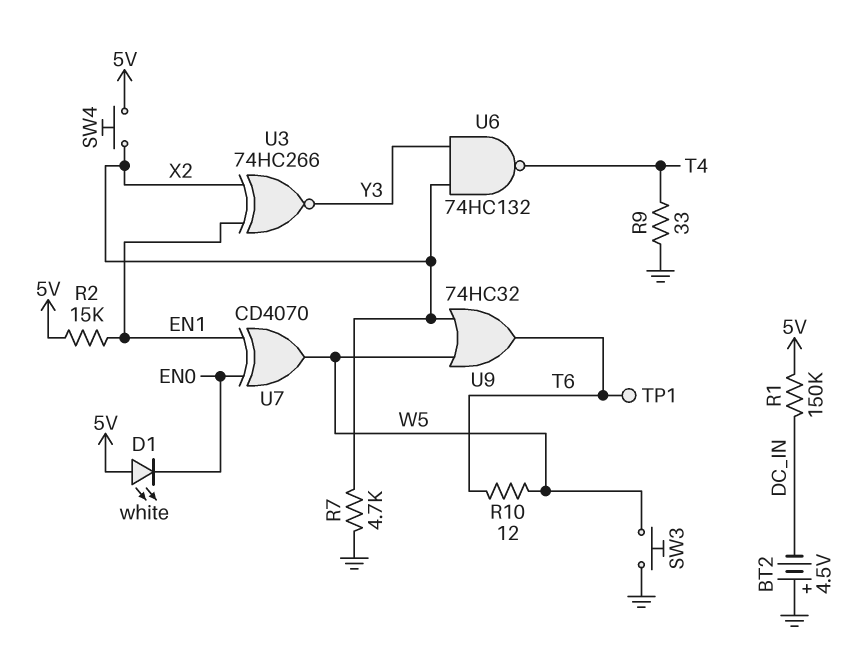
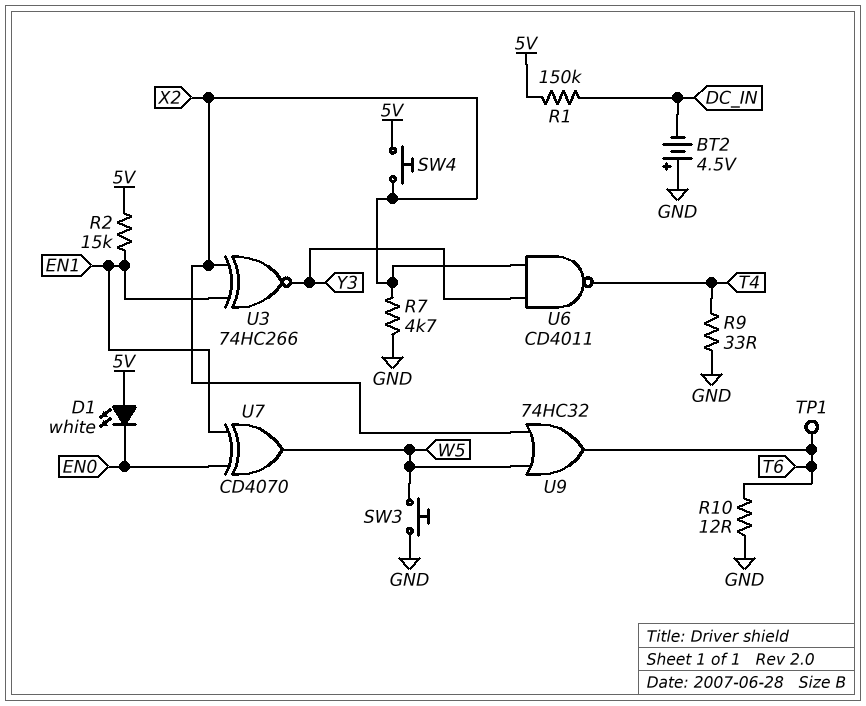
R10: 12 (T6, W5) -> 12 (GND, T6)
U6: NAND 74HC132 (in X2, in Y3, out T4) -> NAND CD4011 (in X2, in Y3, out T4)

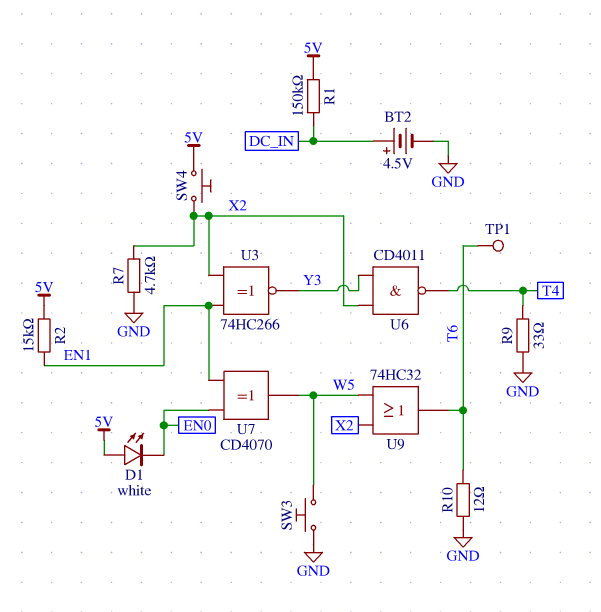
BT2: 4.5V (plus GND, minus DC_IN) -> 4.5V (plus DC_IN, minus GND)

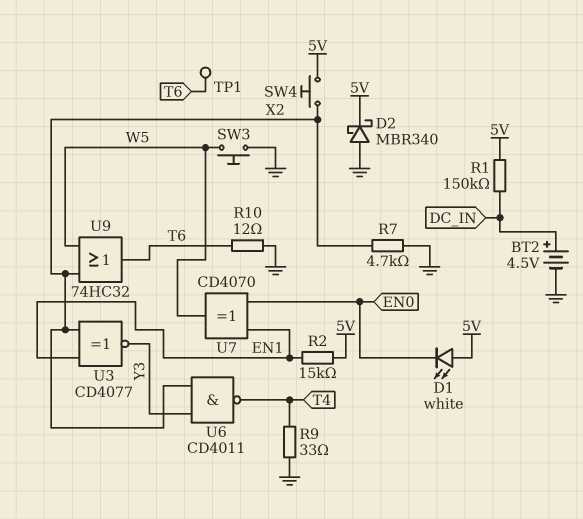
D2: none -> schottky MBR340 (A GND, K 5V)
U3: XNOR 74HC266 (in EN1, in X2, out Y3) -> XNOR CD4077 (in EN1, in X2, out Y3)

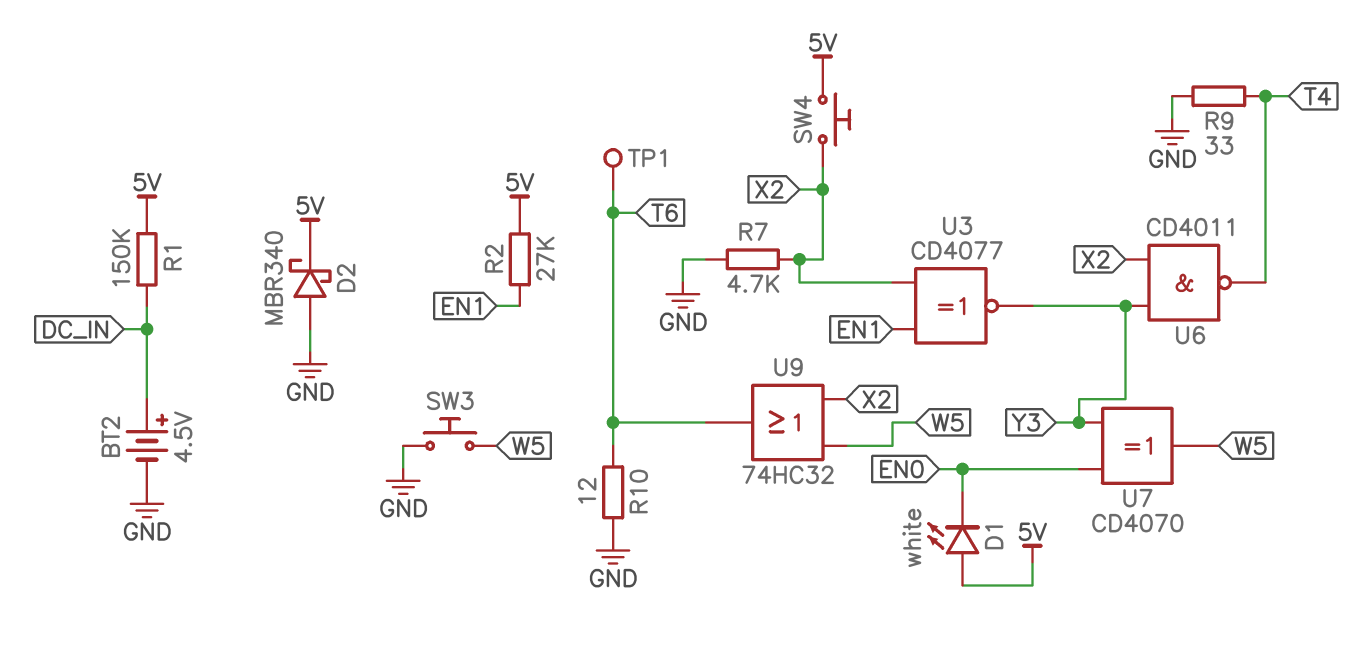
R2: 15k (5V, EN1) -> 27k (5V, EN1)
U7: XOR CD4070 (in EN0, in EN1, out W5) -> XOR CD4070 (in EN0, in Y3, out W5)

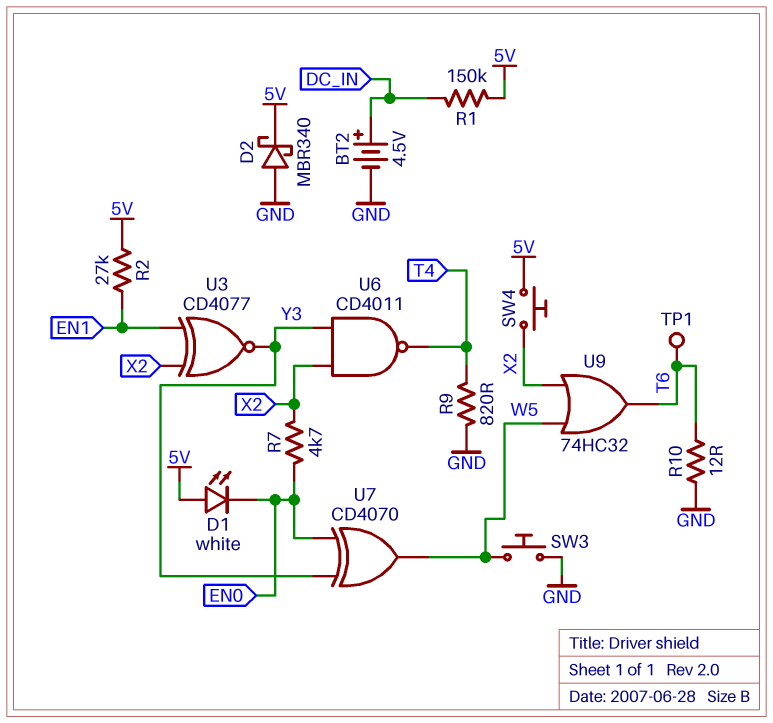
R7: 4.7k (GND, X2) -> 4.7k (EN0, X2)
R9: 33 (GND, T4) -> 820 (GND, T4)

